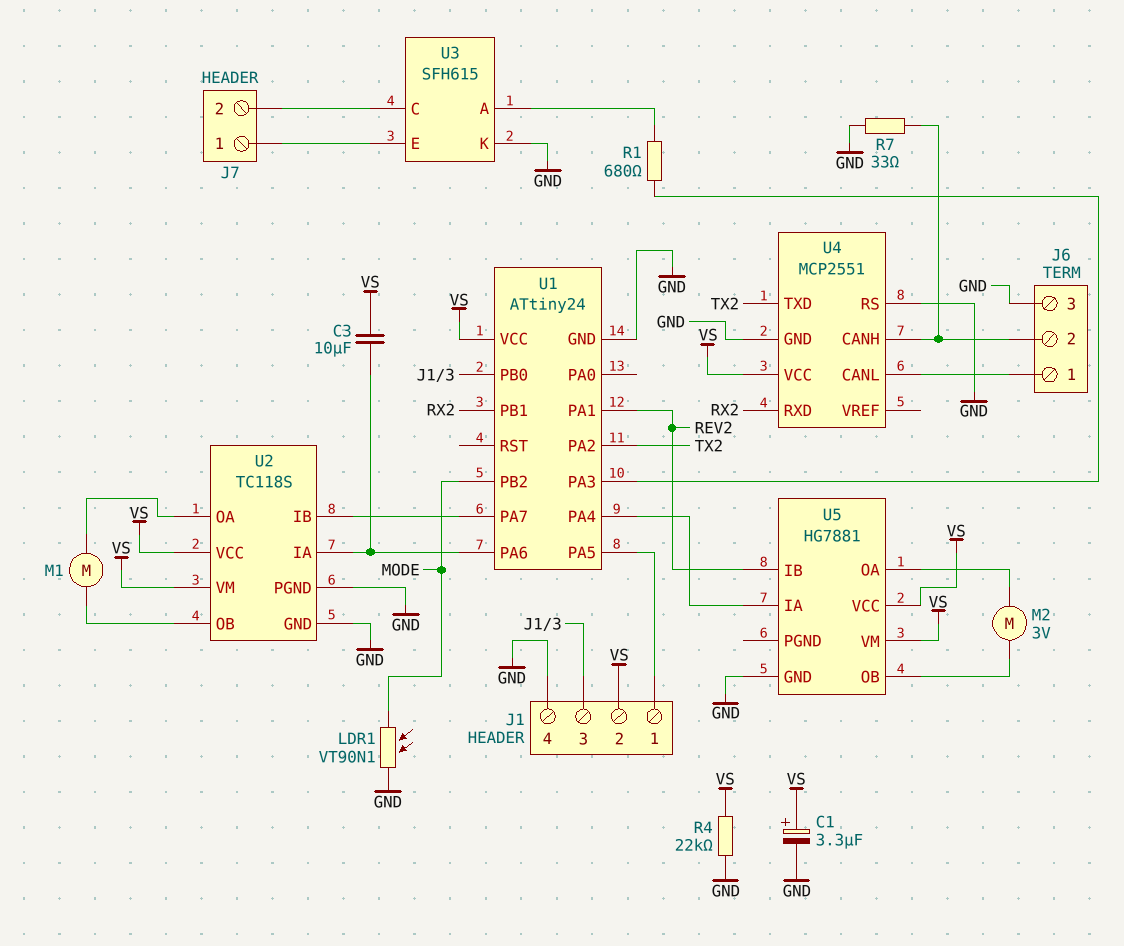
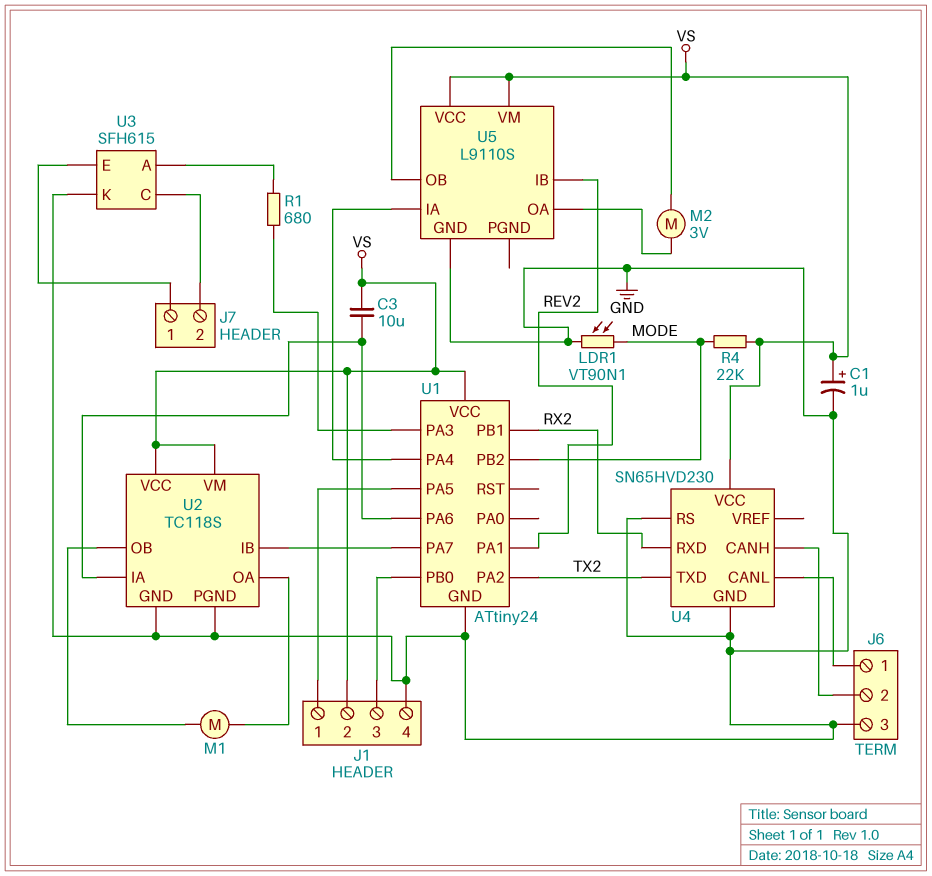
C1: 3.3uF (plus VS, minus GND) -> 1uF (plus VS, minus GND)
R4: 22k (GND, VS) -> 22k (MODE, VS)
R7: 33 (GND, J6/2) -> none
U4: MCP2551 -> SN65HVD230
U5: HG7881 -> L9110S

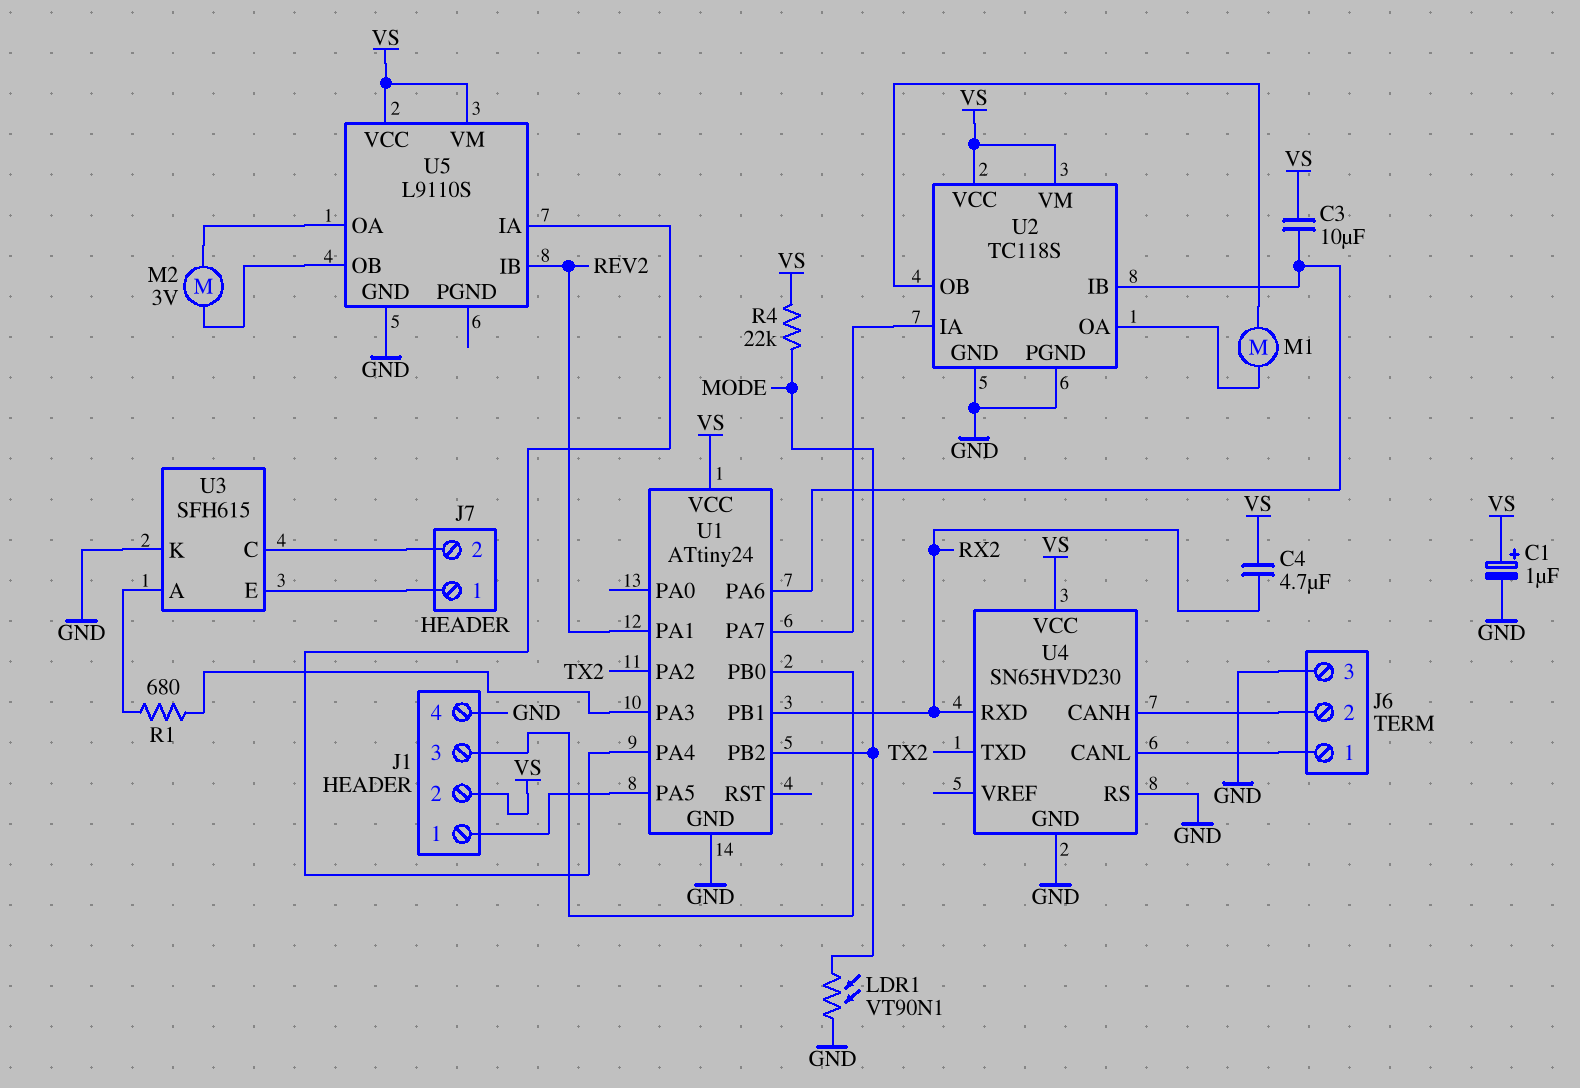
C4: none -> 4.7uF (RX2, VS)
U2 pin IA: U1/PA6 -> U1/PA7
U2 pin IB: U1/PA7 -> U1/PA6

